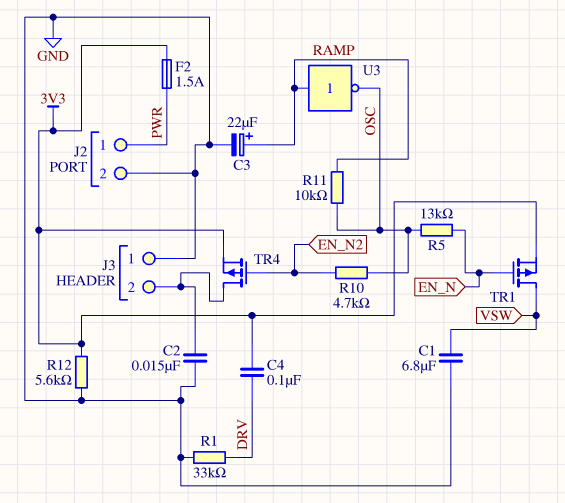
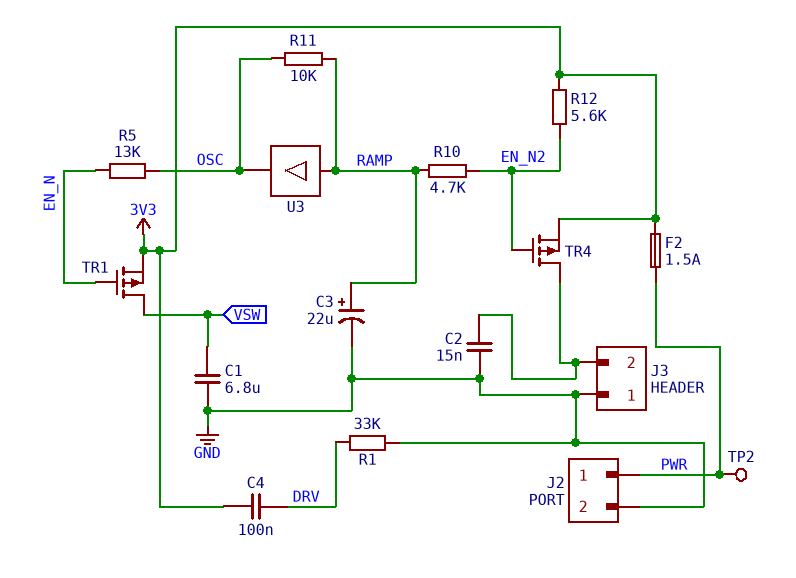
R10: 4.7k (EN_N2, OSC) -> 4.7k (EN_N2, RAMP)
R12: 5.6k (3V3, GND) -> 5.6k (3V3, EN_N2)
TP2: none -> test point (PWR)
U3: NOT (in RAMP, out OSC) -> buffer (in RAMP, out OSC)

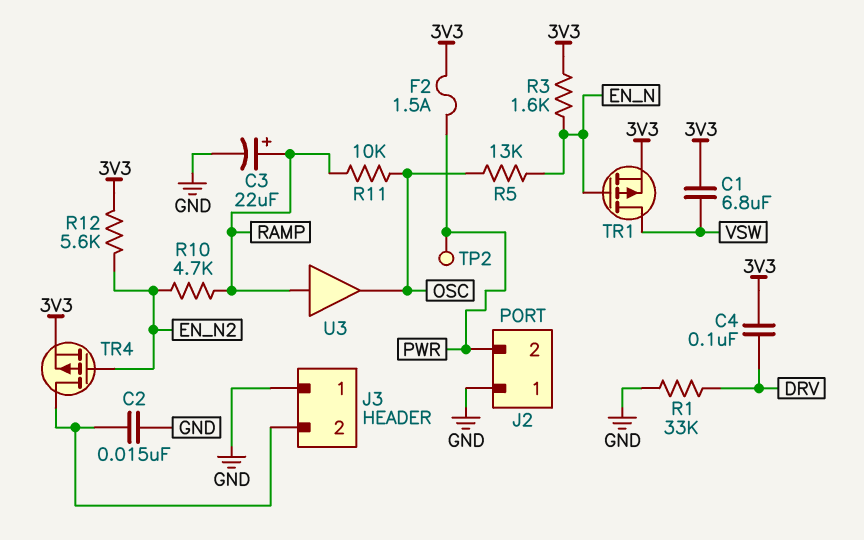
C1: 6.8uF (GND, VSW) -> 6.8uF (3V3, VSW)
J2 pin 1: PWR -> GND
J2 pin 2: GND -> PWR
R3: none -> 1.6k (3V3, EN_N)

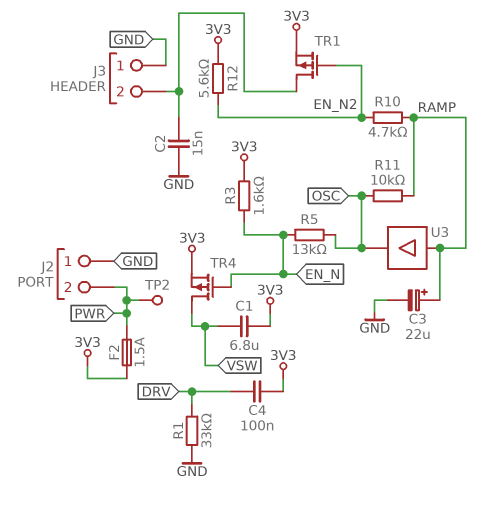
TR1: PMOS (G EN_N, D VSW, S 3V3) -> PMOS (G EN_N2, D J3/2, S 3V3)
TR4: PMOS (G EN_N2, D J3/2, S 3V3) -> PMOS (G EN_N, D VSW, S 3V3)

